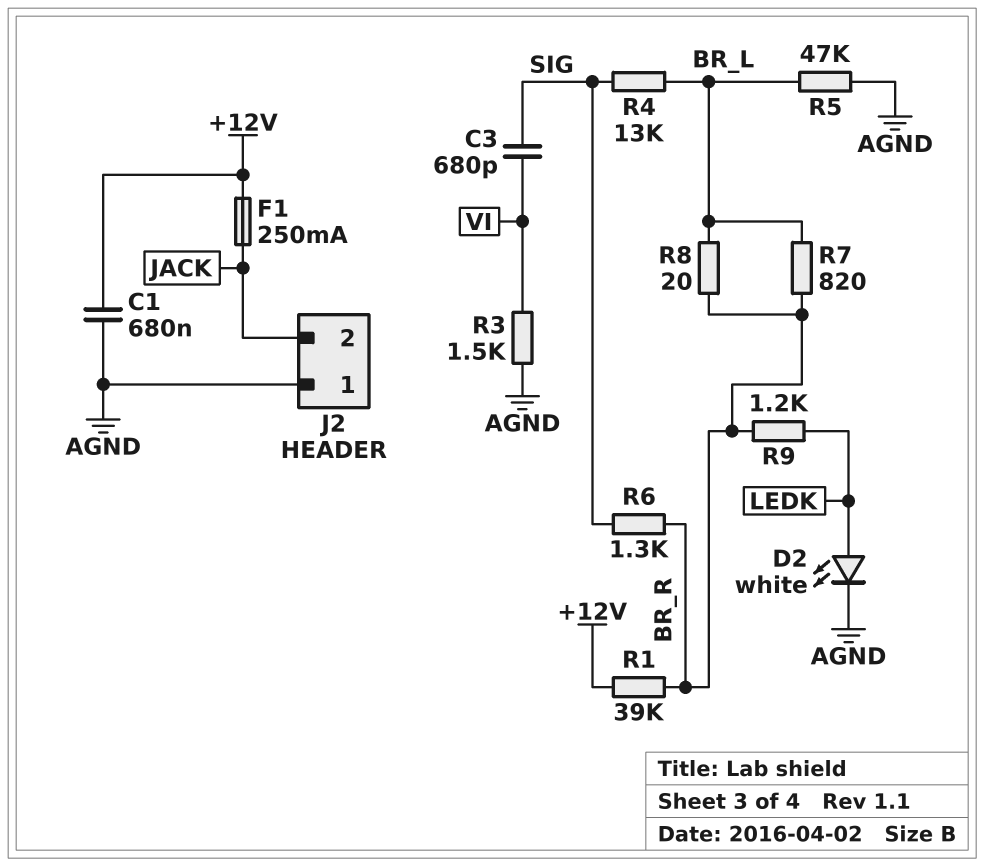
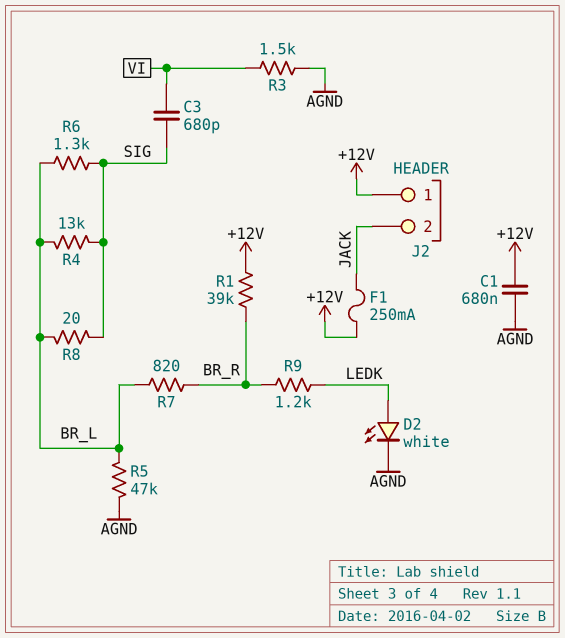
J2 pin 1: AGND -> +12V
R6: 1.3k (BR_R, SIG) -> 1.3k (BR_L, SIG)
R8: 20 (BR_L, BR_R) -> 20 (BR_L, SIG)

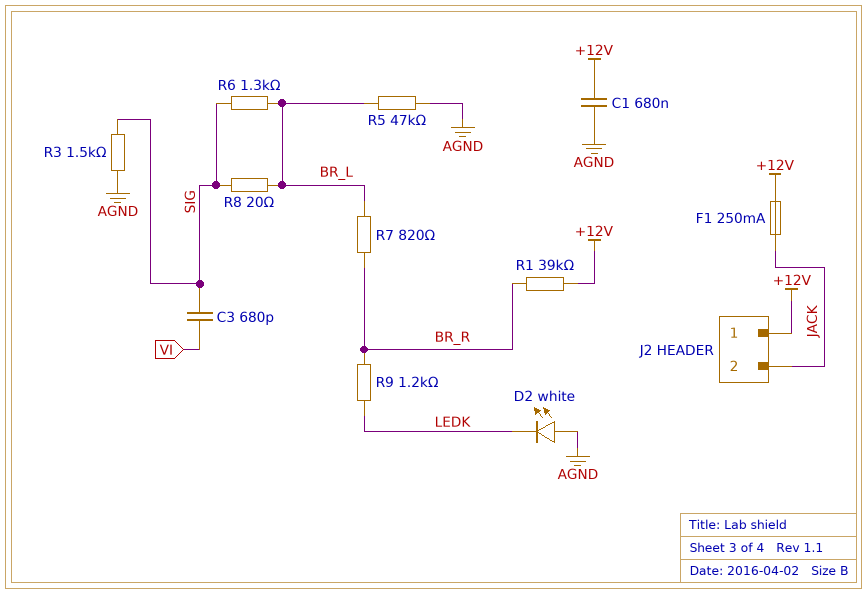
D2: LED white (A LEDK, K AGND) -> LED white (A AGND, K LEDK)
R3: 1.5k (AGND, VI) -> 1.5k (AGND, SIG)
R4: 13k (BR_L, SIG) -> none

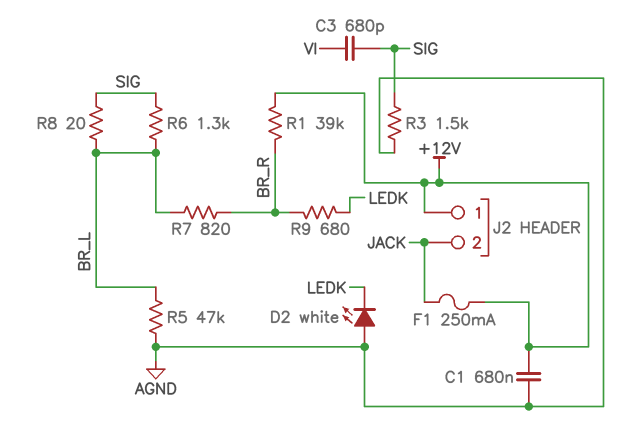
R9: 1.2k (BR_R, LEDK) -> 680 (BR_R, LEDK)

